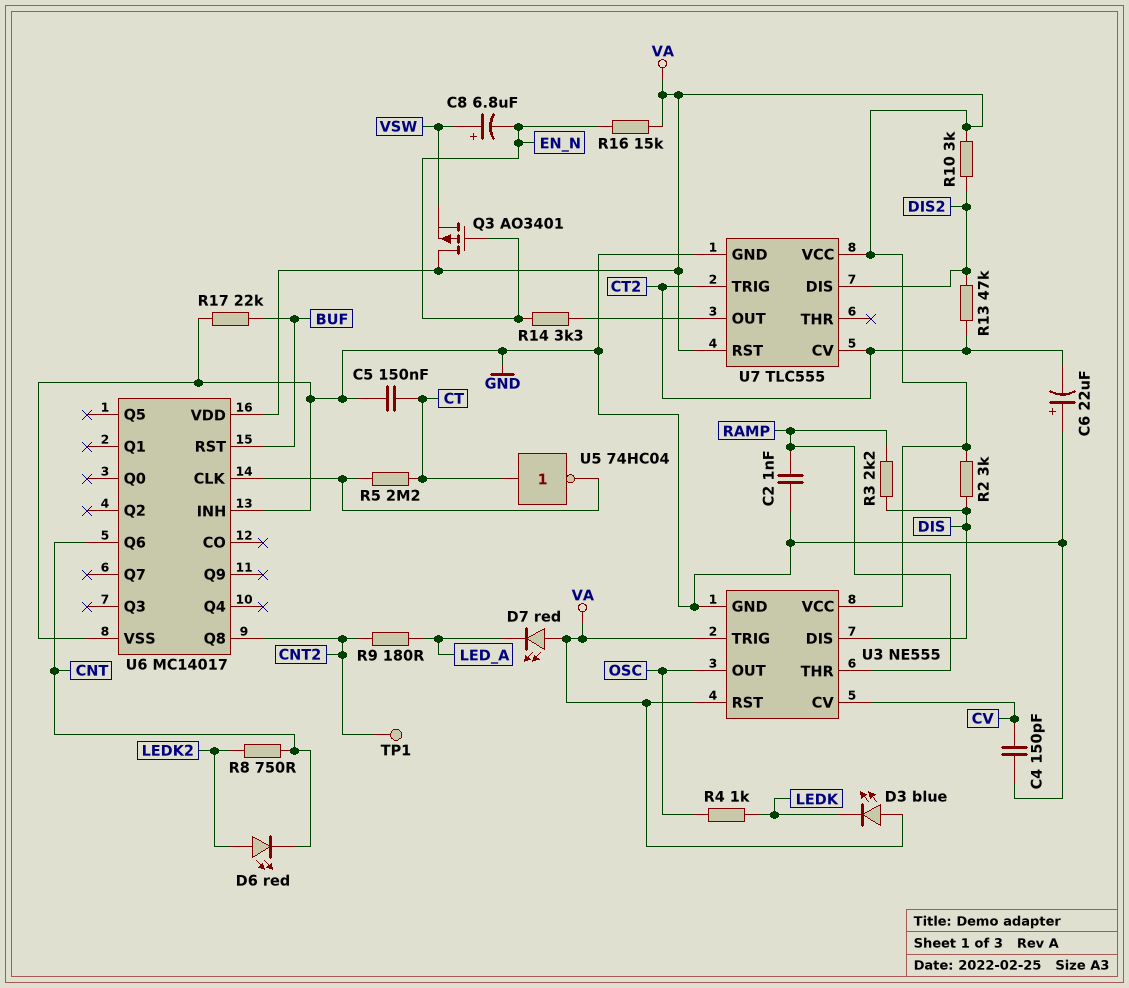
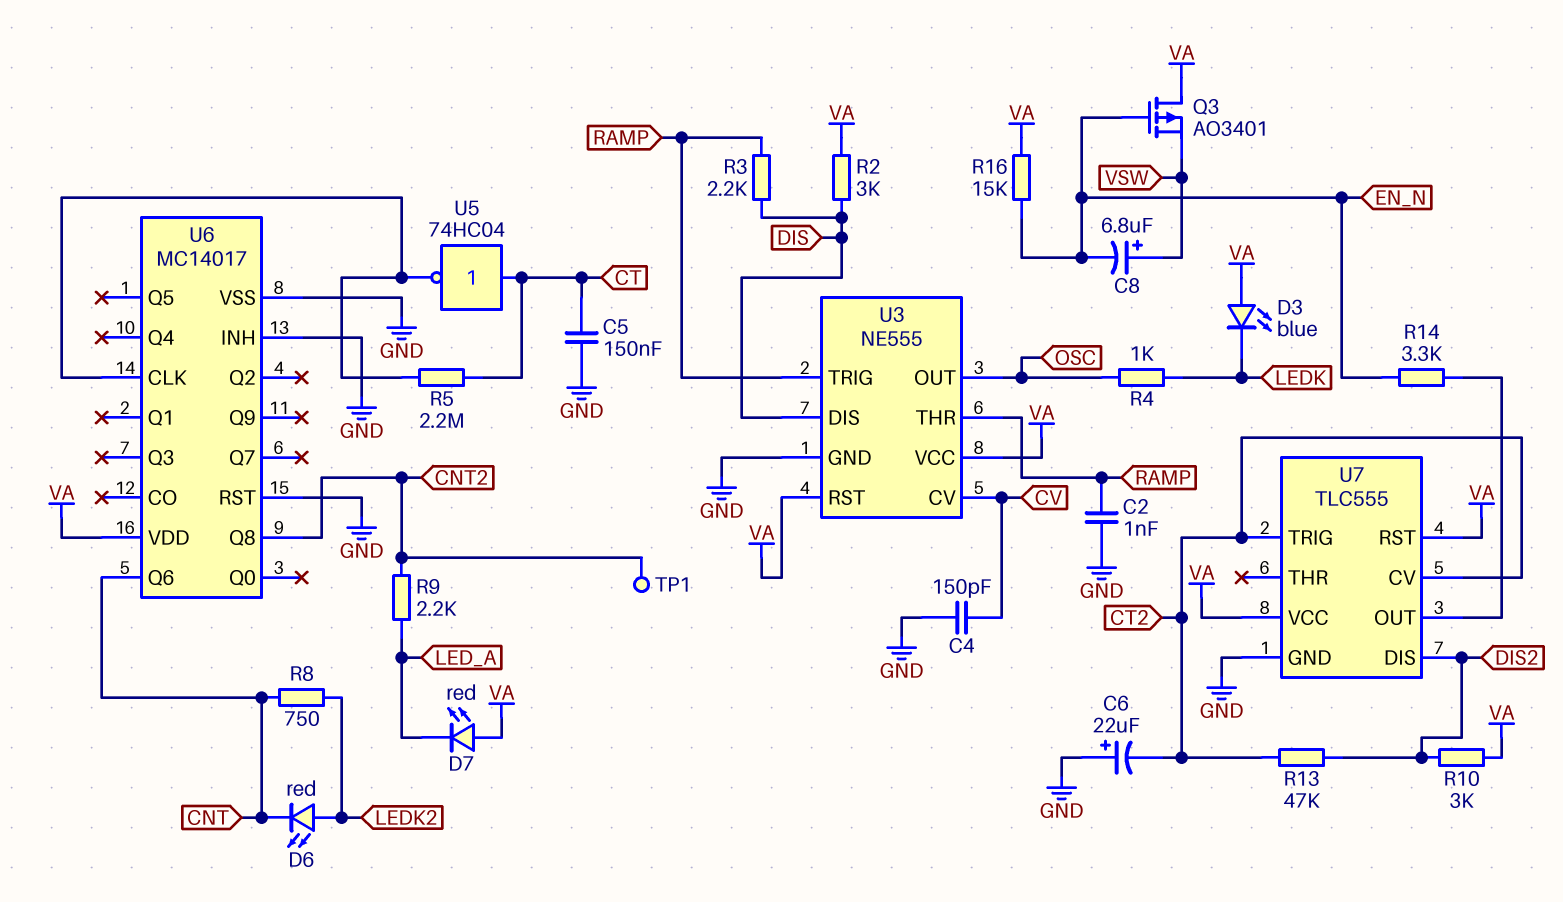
R9: 180 (CNT2, LED_A) -> 2.2k (CNT2, LED_A)
R17: 22k (BUF, GND) -> none
U3 pin TRIG: VA -> RAMP
U6 pin RST: BUF -> GND

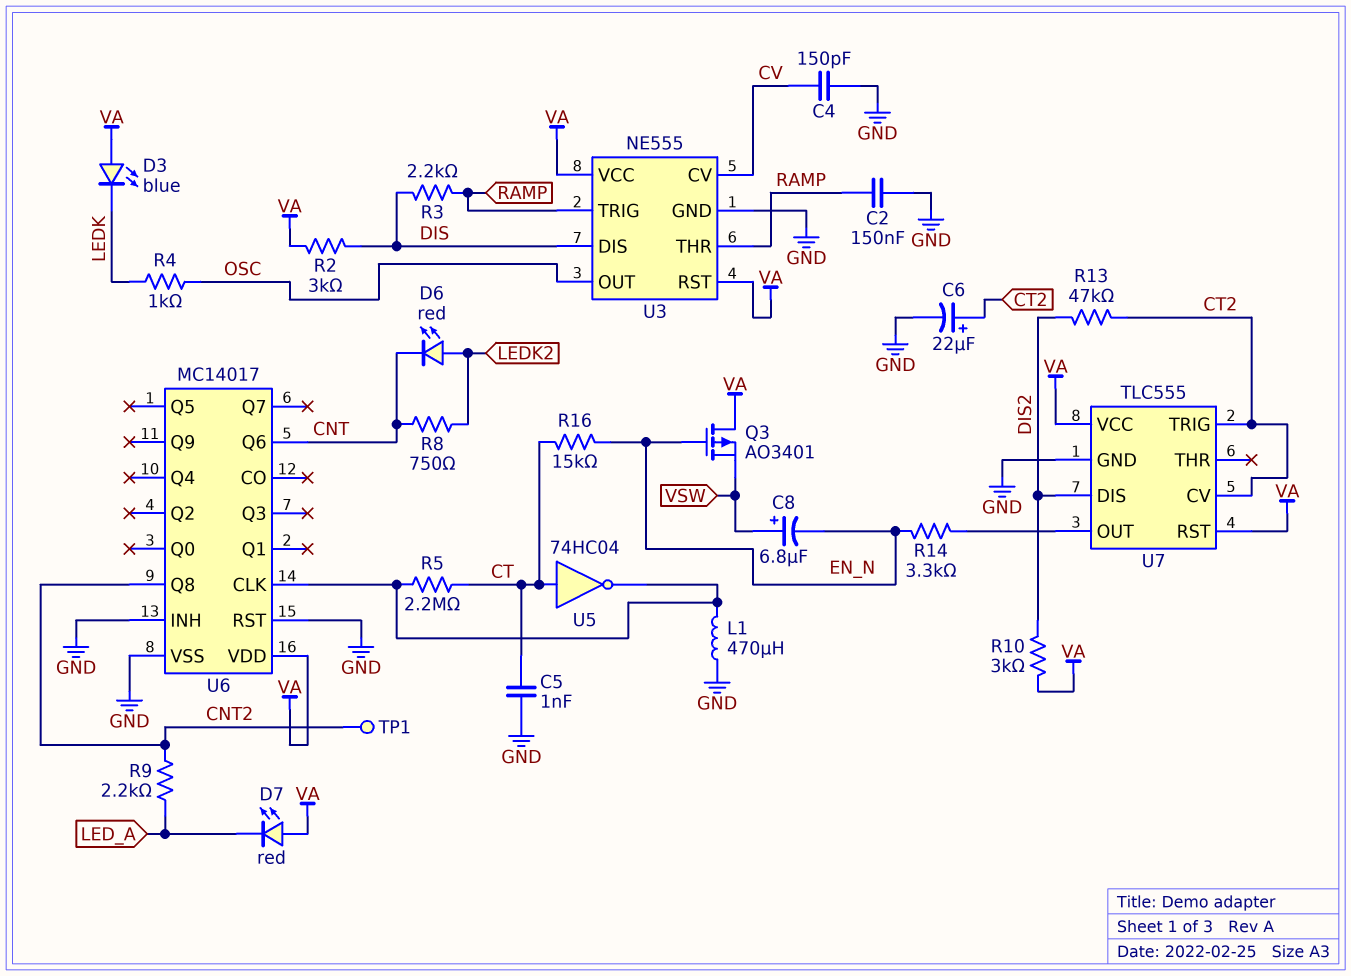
C2: 1nF (GND, RAMP) -> 150nF (GND, RAMP)
C5: 150nF (CT, GND) -> 1nF (CT, GND)
C6: 22uF (plus GND, minus CT2) -> 22uF (plus CT2, minus GND)
L1: none -> 470uH (GND, U6/CLK)
R16: 15k (EN_N, VA) -> 15k (CT, EN_N)

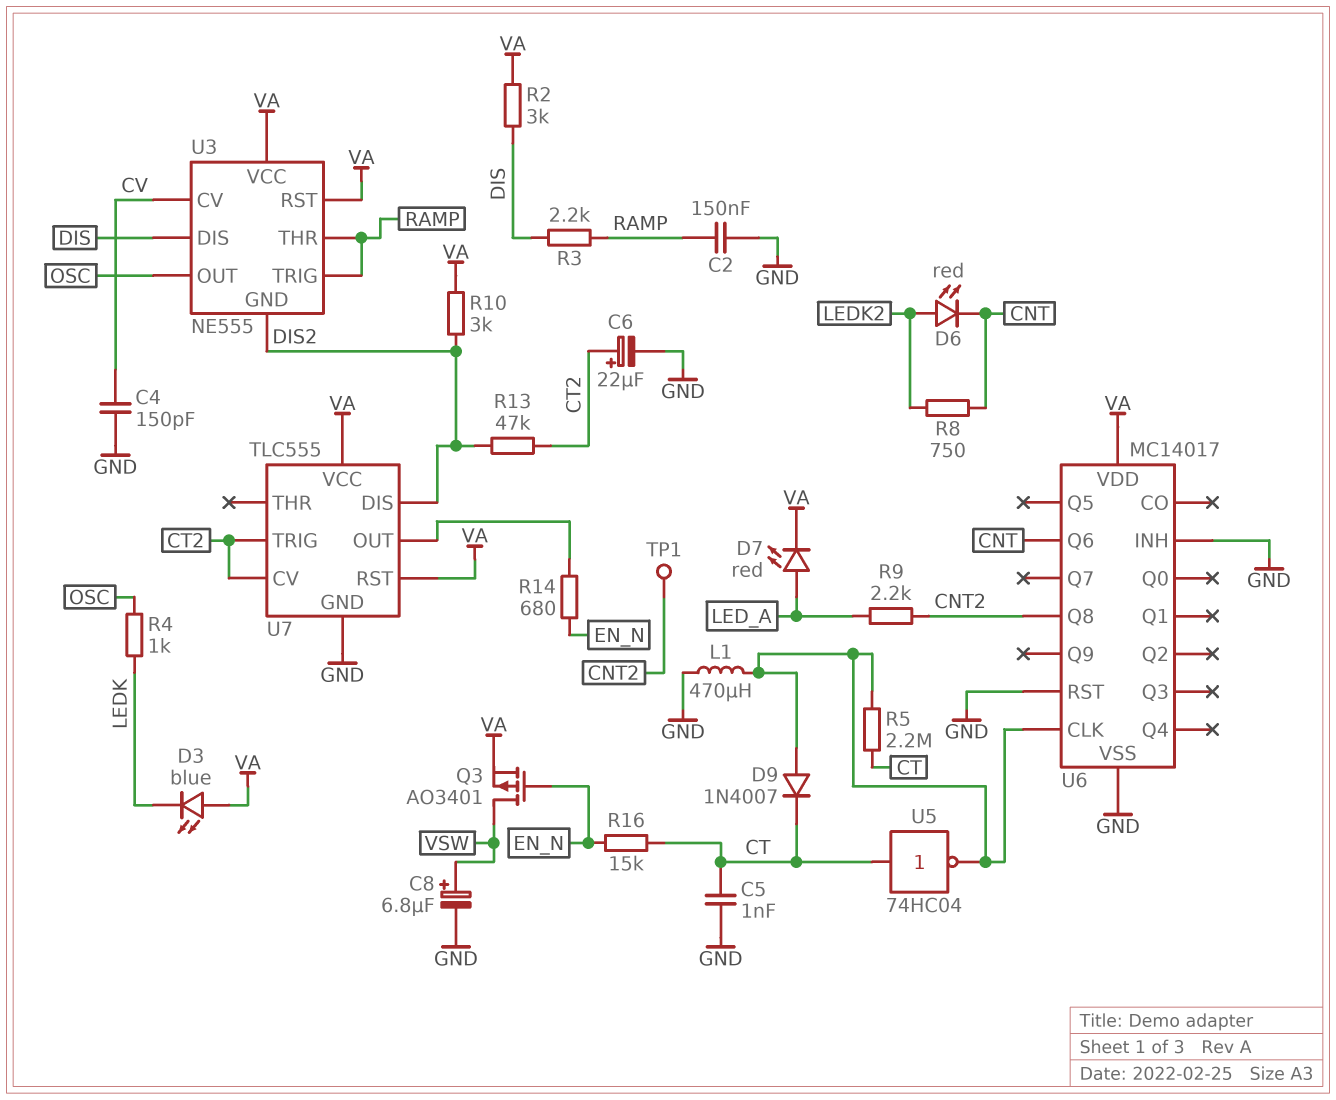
C8: 6.8uF (plus VSW, minus EN_N) -> 6.8uF (plus VSW, minus GND)
D7: LED red (A VA, K LED_A) -> LED red (A LED_A, K VA)
D9: none -> diode 1N4007 (A U6/CLK, K CT)
Q3: PMOS AO3401 (G EN_N, D VA, S VSW) -> PMOS AO3401 (G EN_N, D VSW, S VA)
R14: 3.3k (EN_N, U7/OUT) -> 680 (EN_N, U7/OUT)
U3 pin GND: GND -> DIS2

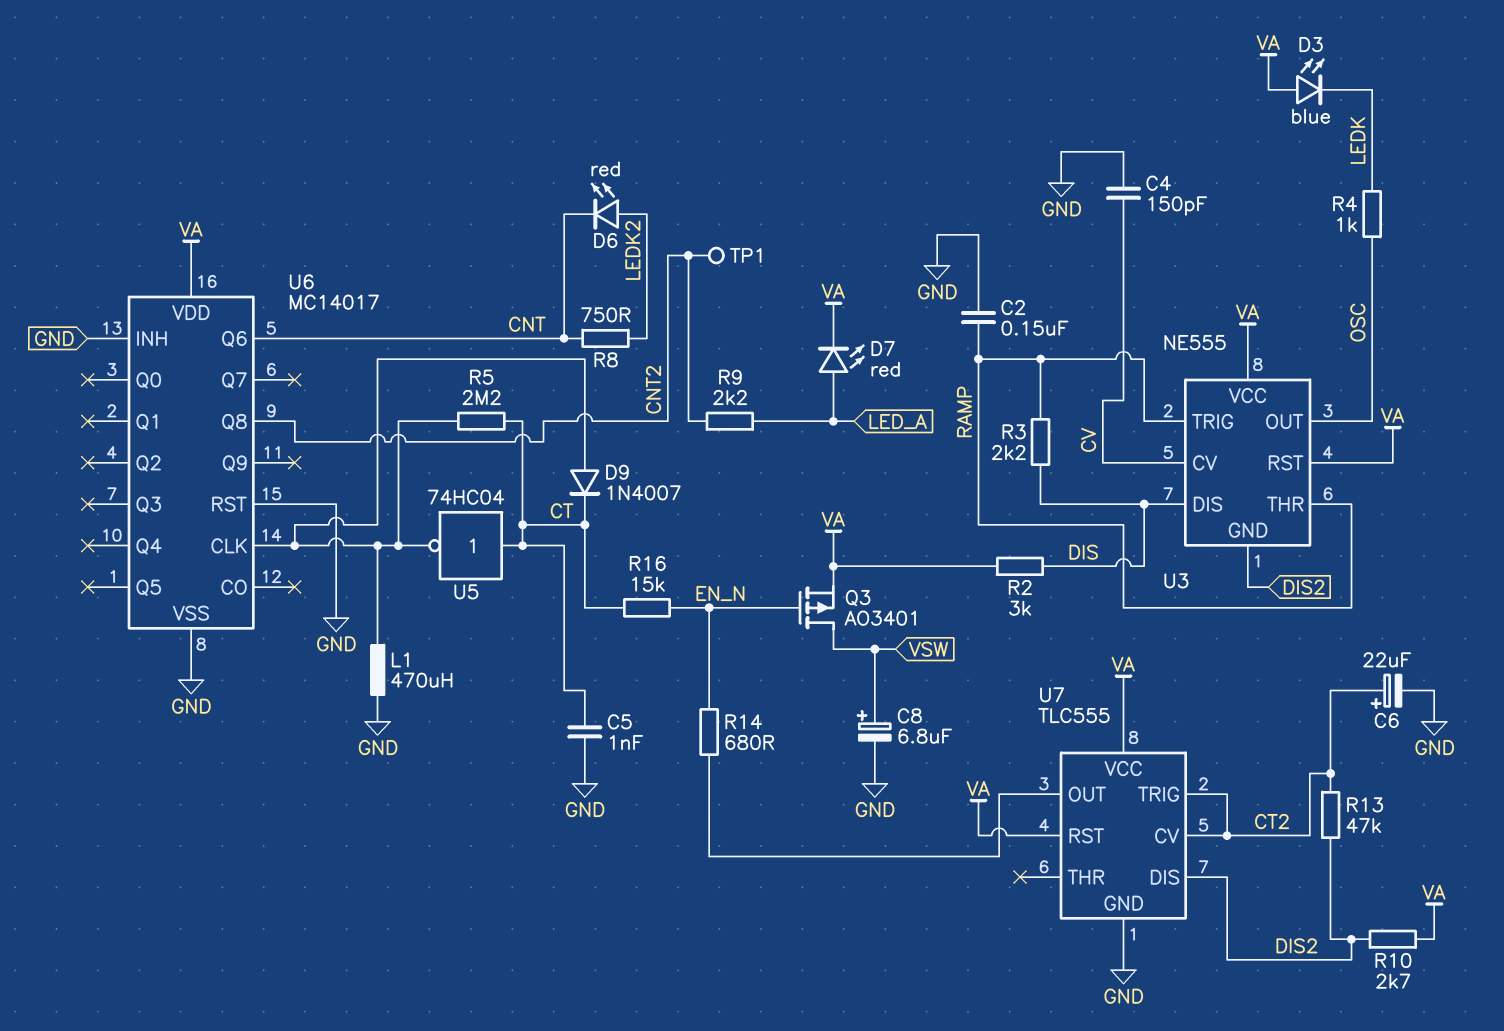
R10: 3k (DIS2, VA) -> 2.7k (DIS2, VA)

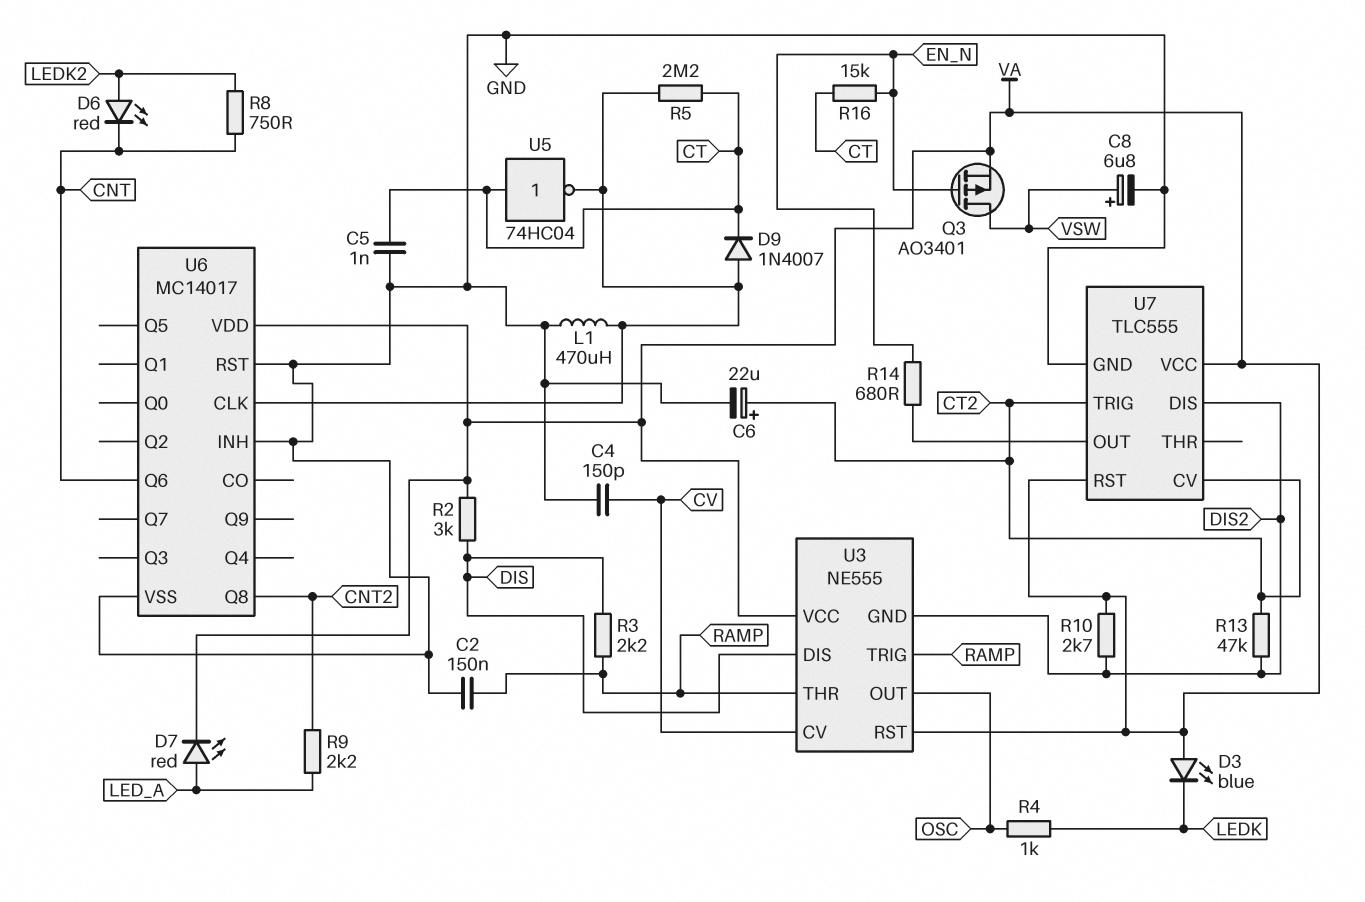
TP1: test point (CNT2) -> none

